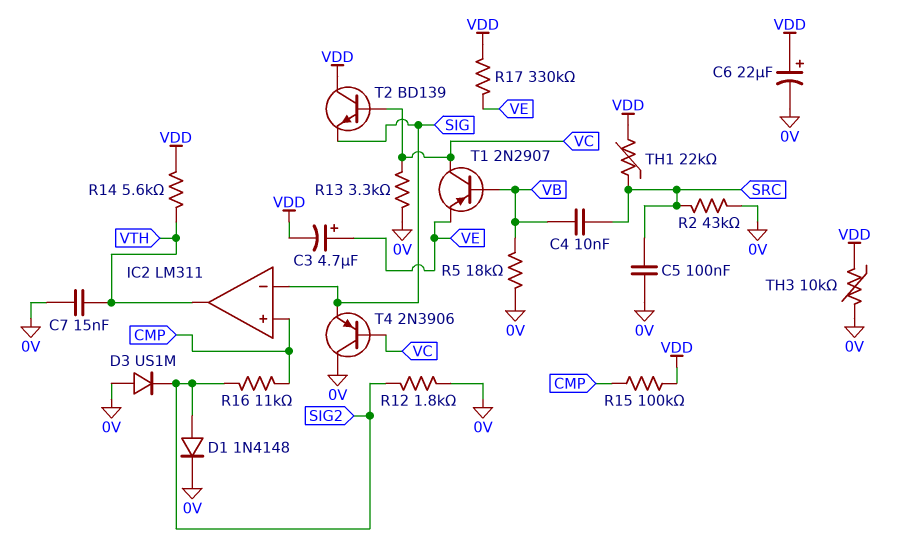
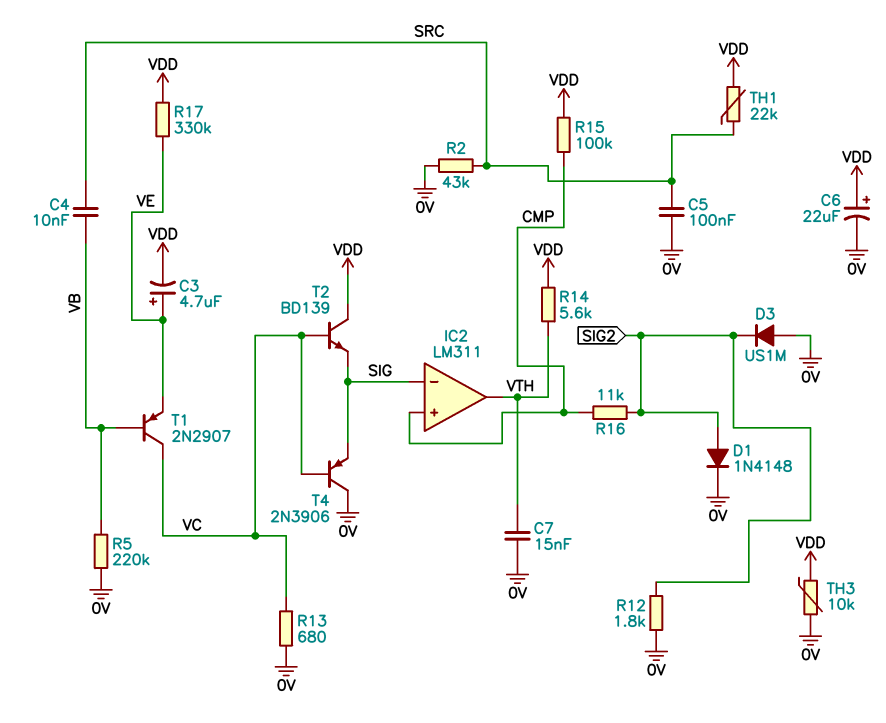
R5: 18k (0V, VB) -> 220k (0V, VB)
R13: 3.3k (0V, VC) -> 680 (0V, VC)

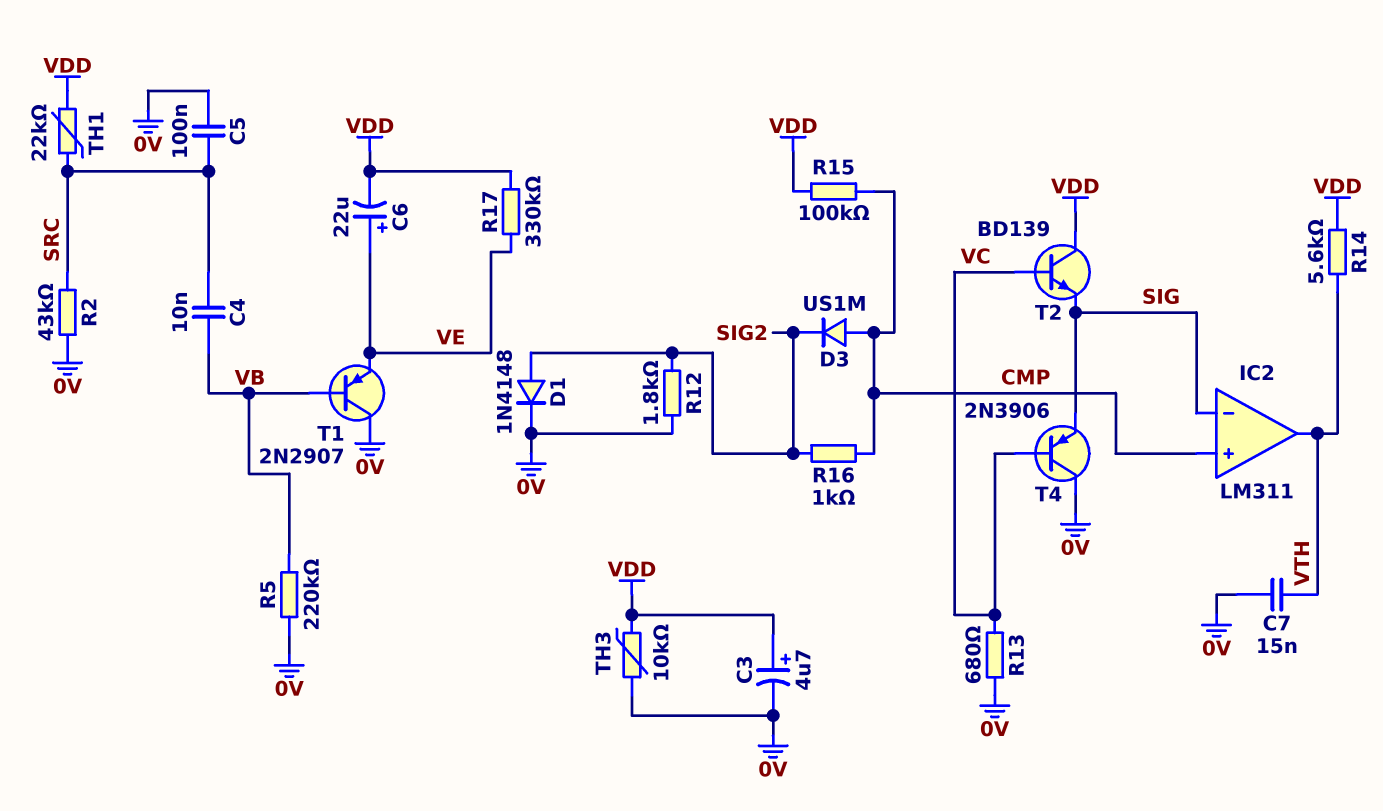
C3: 4.7uF (plus VE, minus VDD) -> 4.7uF (plus VDD, minus 0V)
C6: 22uF (plus VDD, minus 0V) -> 22uF (plus VE, minus VDD)
D3: diode US1M (A 0V, K SIG2) -> diode US1M (A CMP, K SIG2)
R16: 11k (CMP, SIG2) -> 1k (CMP, SIG2)
T1: PNP 2N2907 (B VB, C VC, E VE) -> PNP 2N2907 (B VB, C 0V, E VE)

